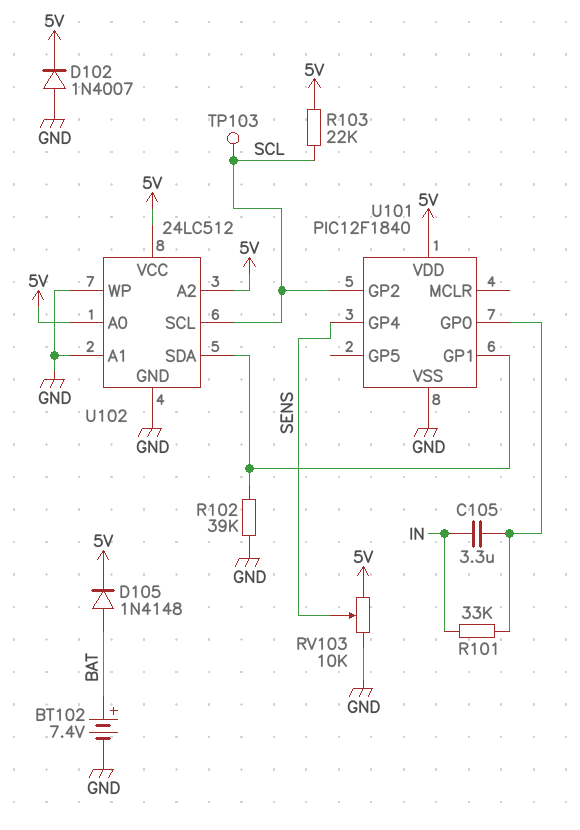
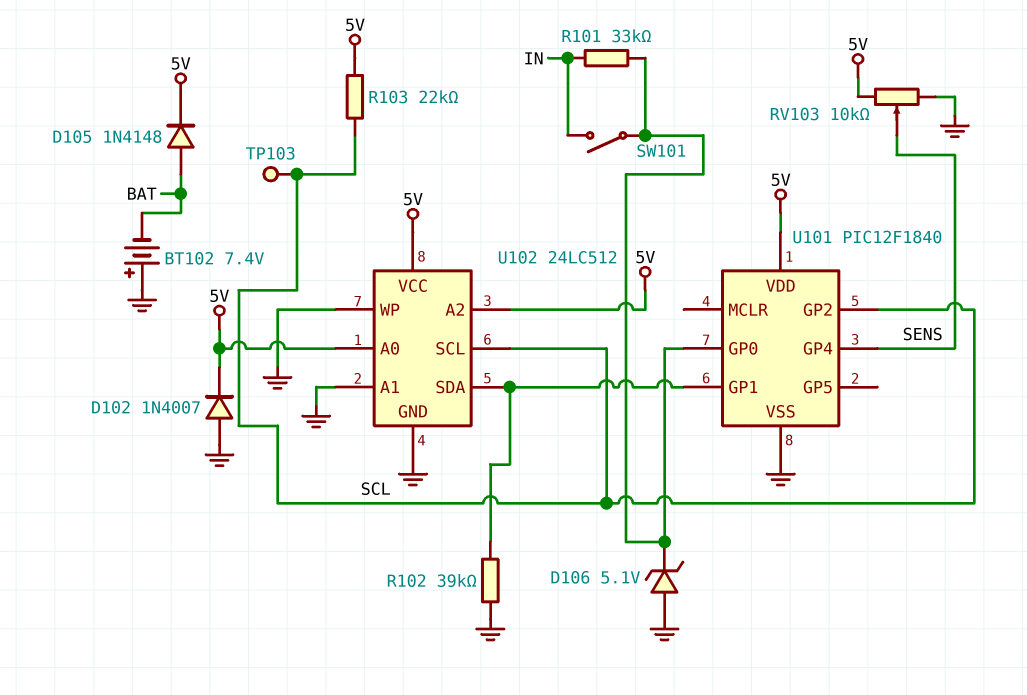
BT102: 7.4V (plus BAT, minus GND) -> 7.4V (plus GND, minus BAT)
C105: 3.3uF (IN, U101/GP0) -> none
D106: none -> zener 5.1V (A GND, K U101/GP0)
SW101: none -> switch (IN, U101/GP0)

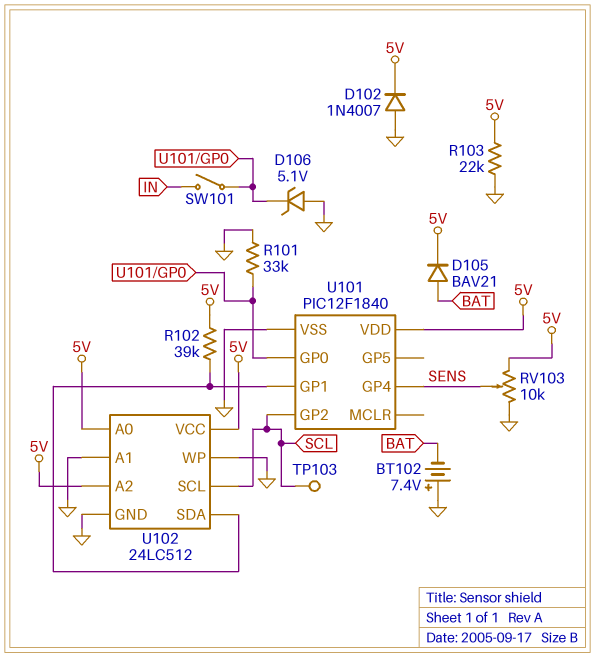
D105: diode 1N4148 (A BAT, K 5V) -> diode BAV21 (A BAT, K 5V)
R101: 33k (IN, U101/GP0) -> 33k (GND, U101/GP0)
R102: 39k (GND, U101/GP1) -> 39k (5V, U101/GP1)
R103: 22k (5V, SCL) -> 22k (5V, GND)

